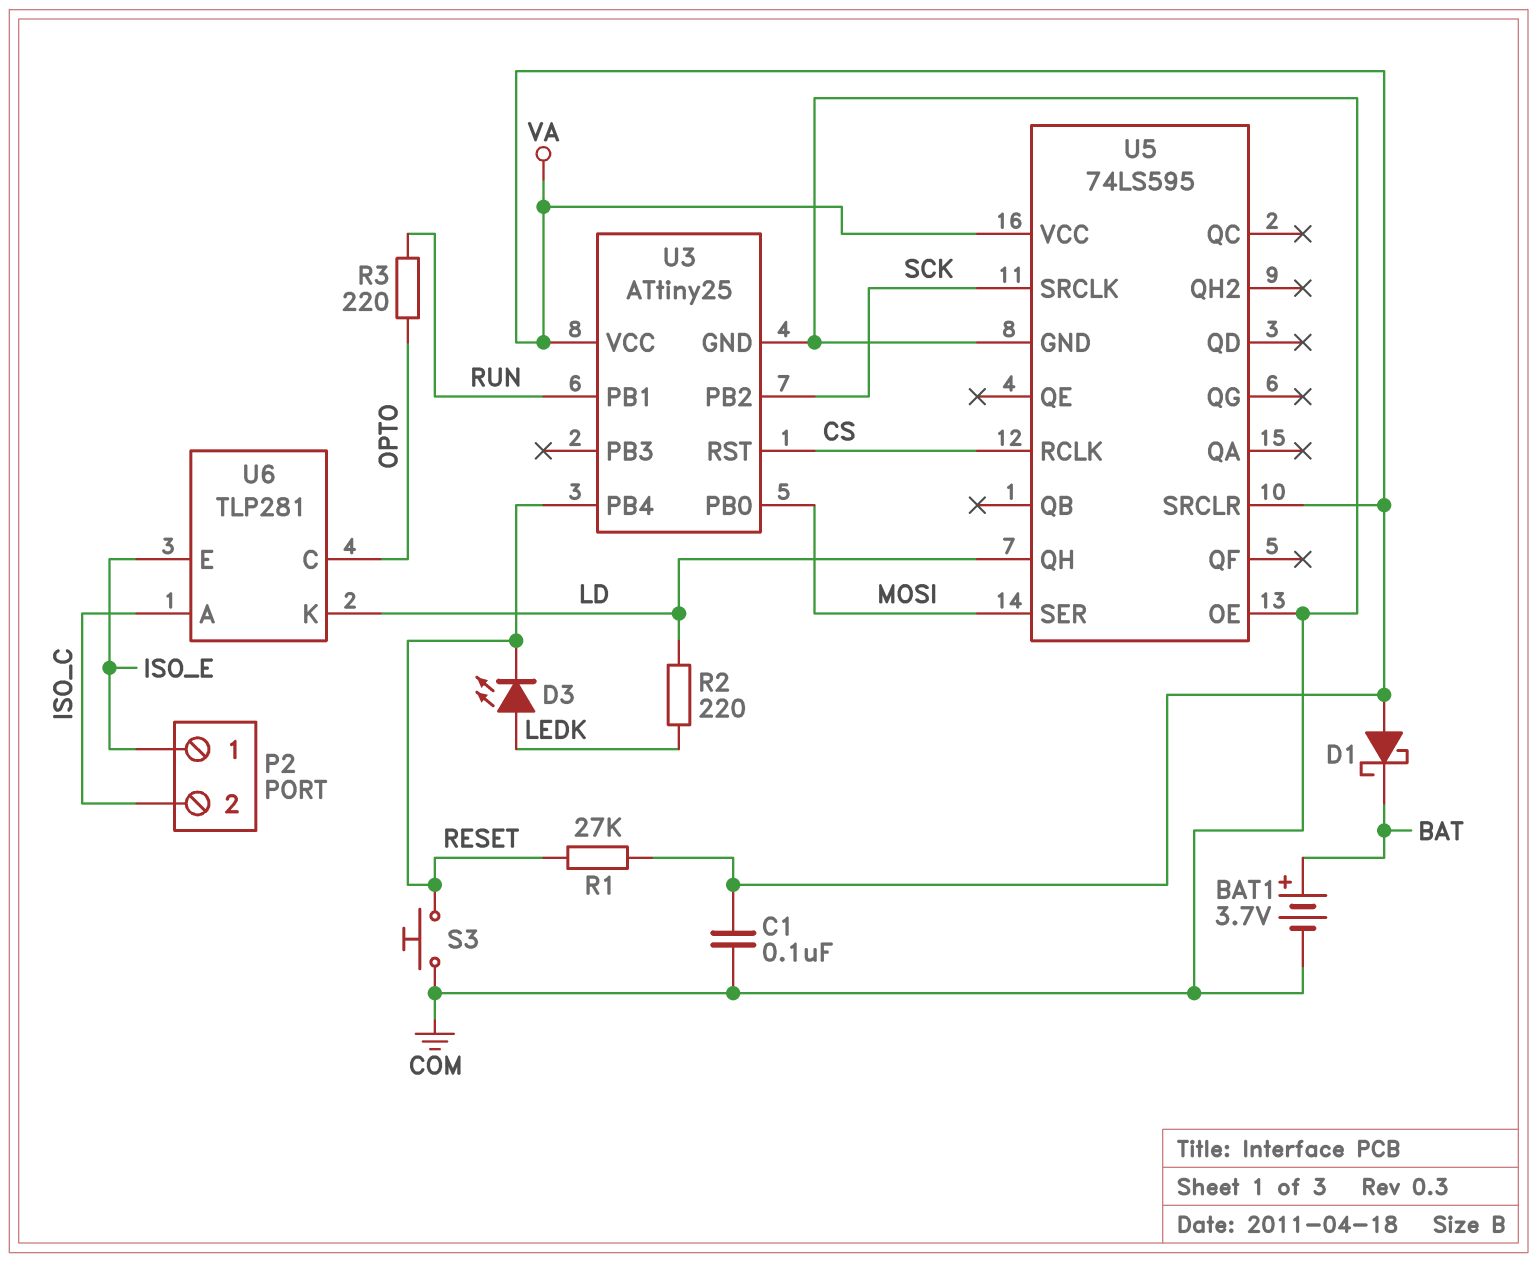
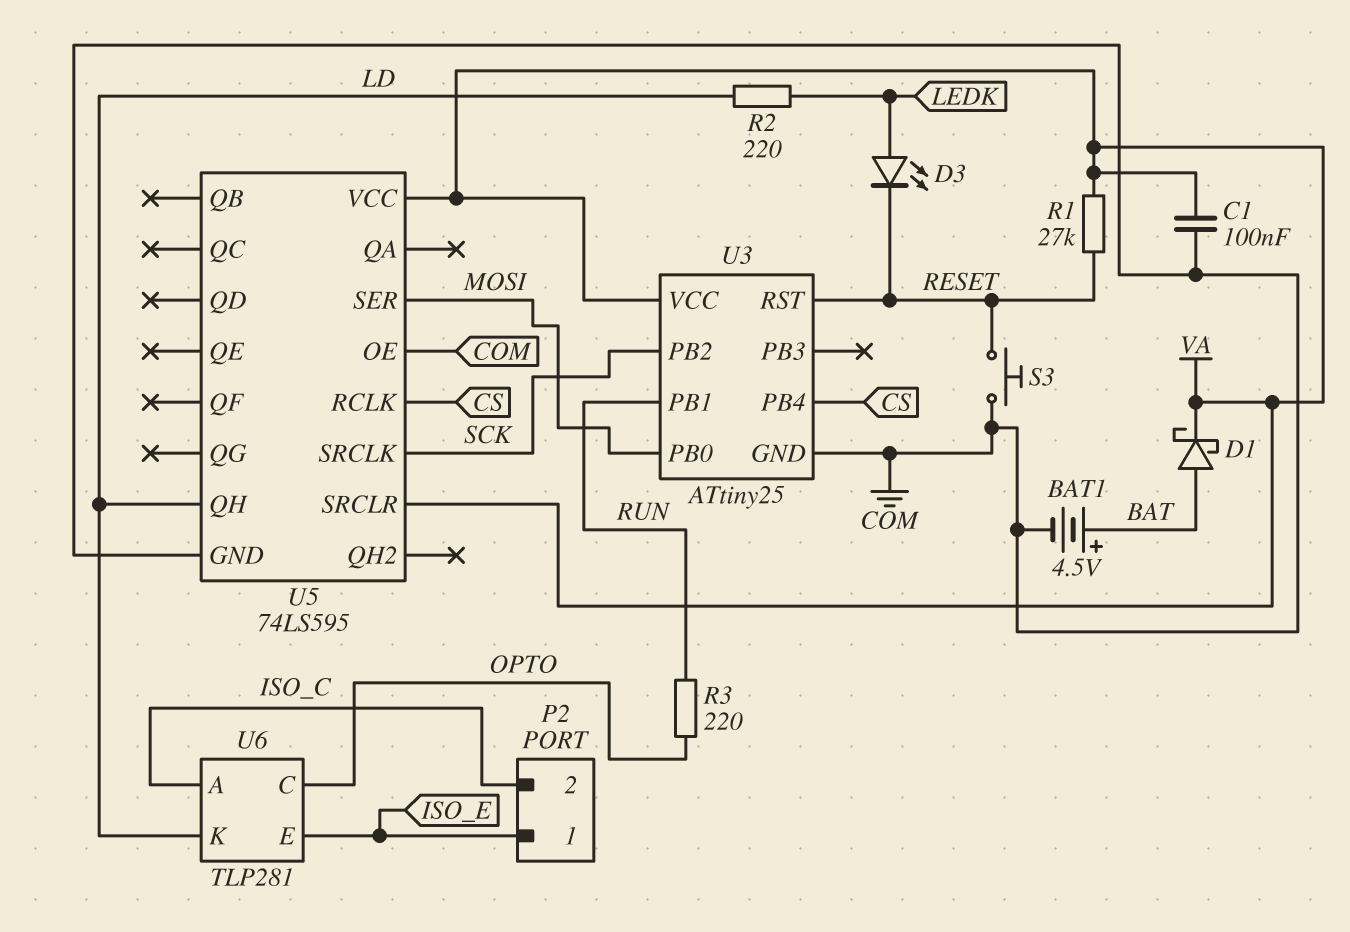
BAT1: 3.7V (plus BAT, minus COM) -> 4.5V (plus BAT, minus COM)
D1: schottky (A VA, K BAT) -> schottky (A BAT, K VA)
U3 pin PB4: RESET -> CS
U3 pin RST: CS -> RESET

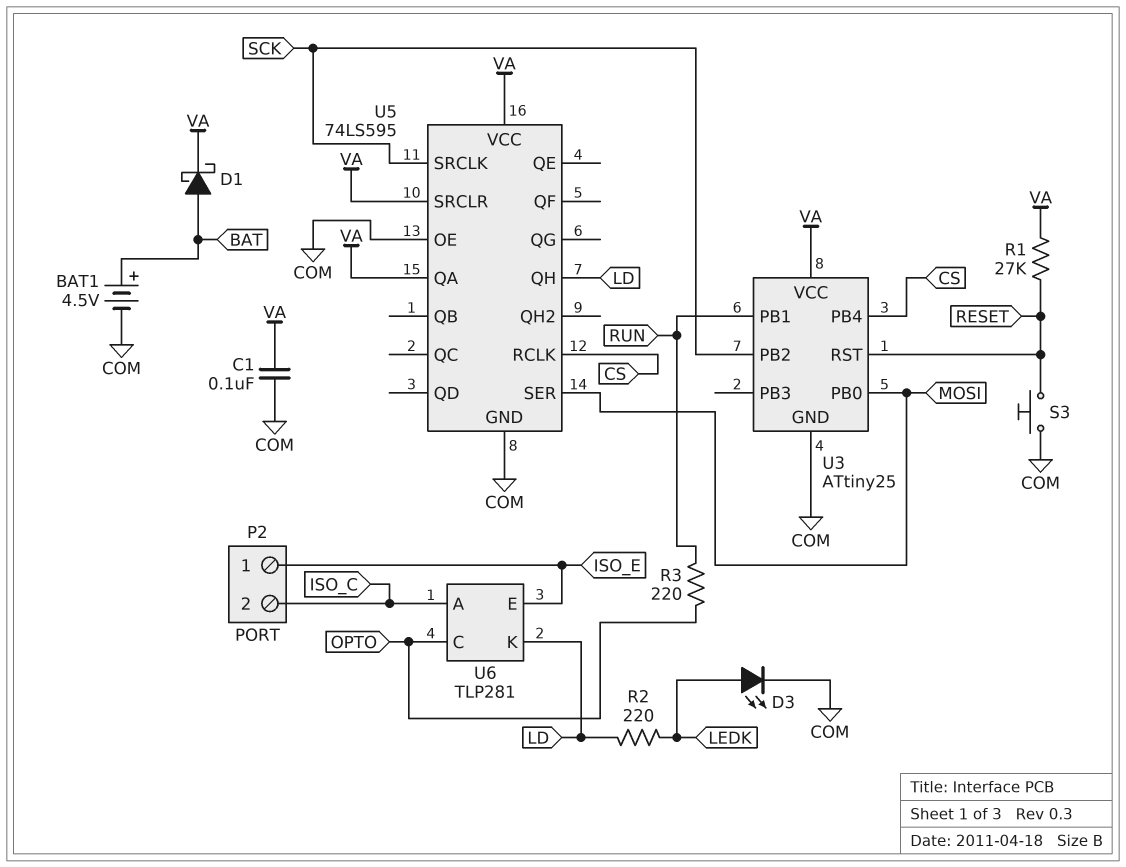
D3: LED (A LEDK, K RESET) -> LED (A LEDK, K COM)
U5 pin QA: none -> VA

